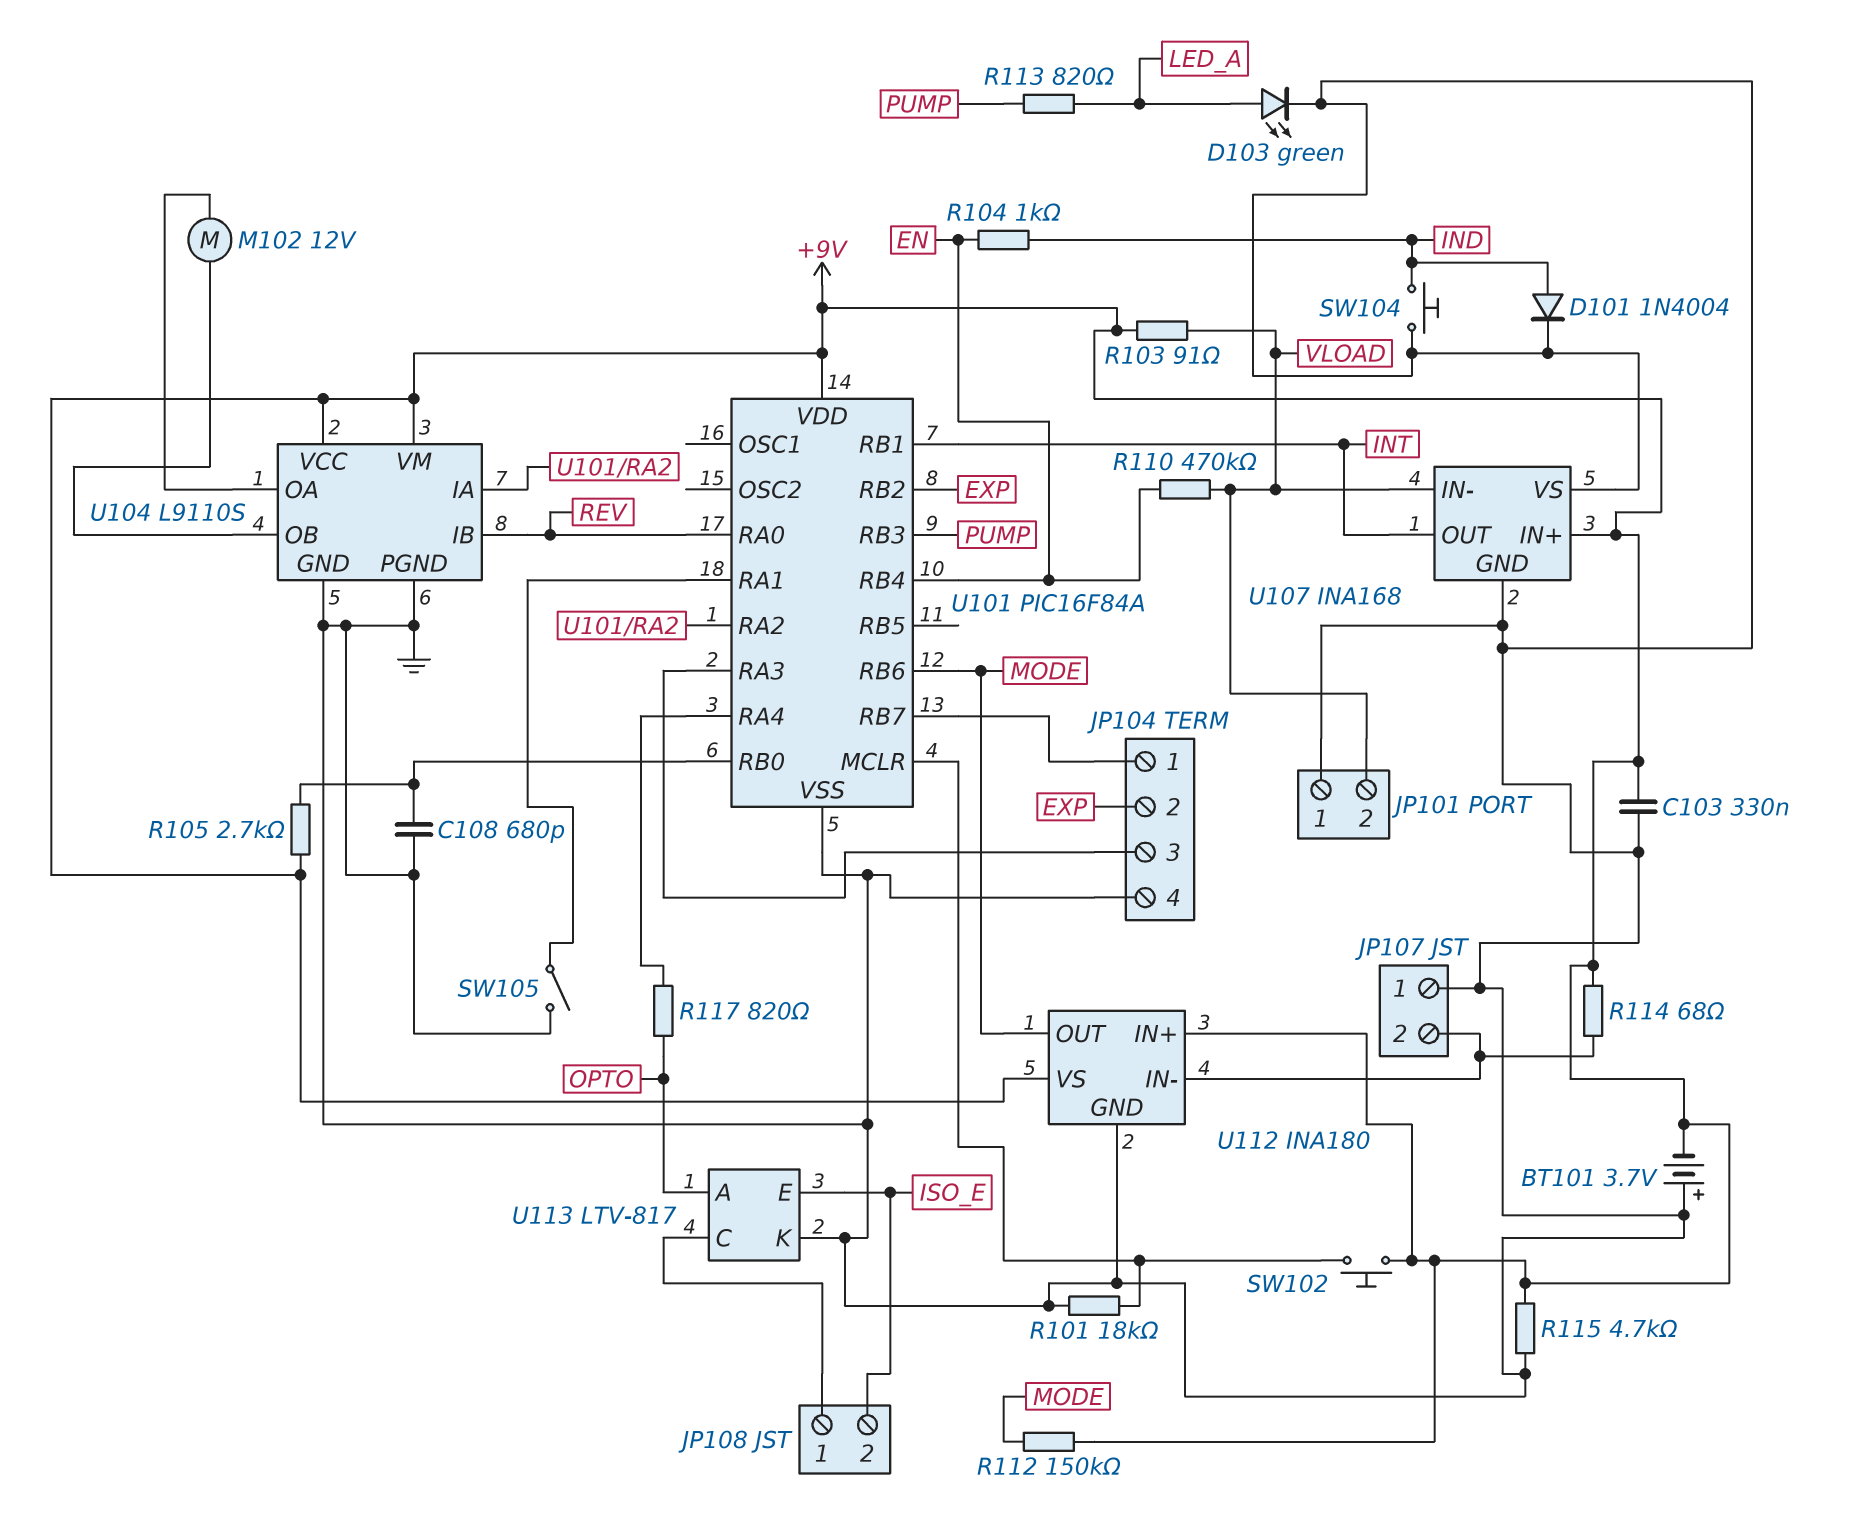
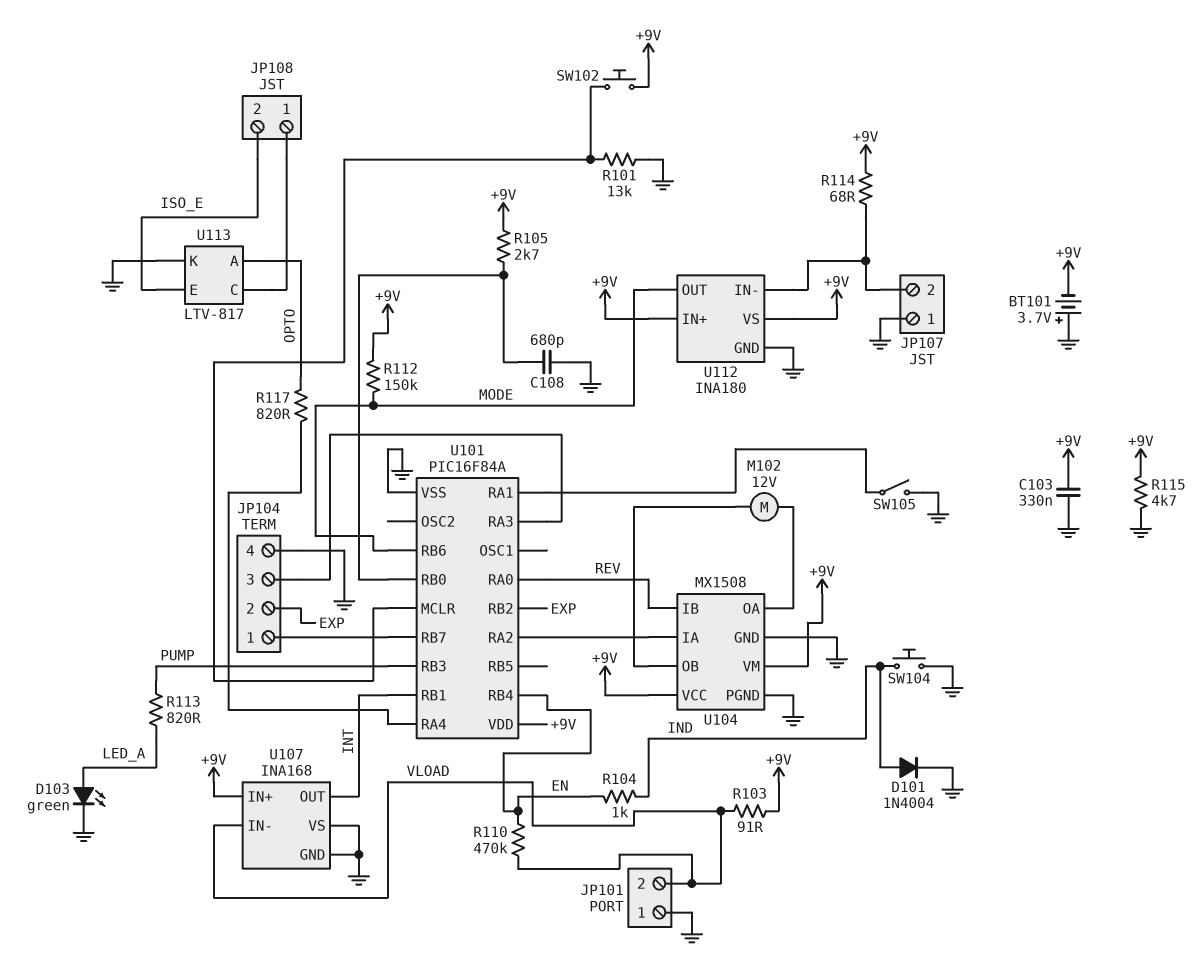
R101: 18k (GND, U101/MCLR) -> 13k (GND, U101/MCLR)
U104: L9110S -> MX1508

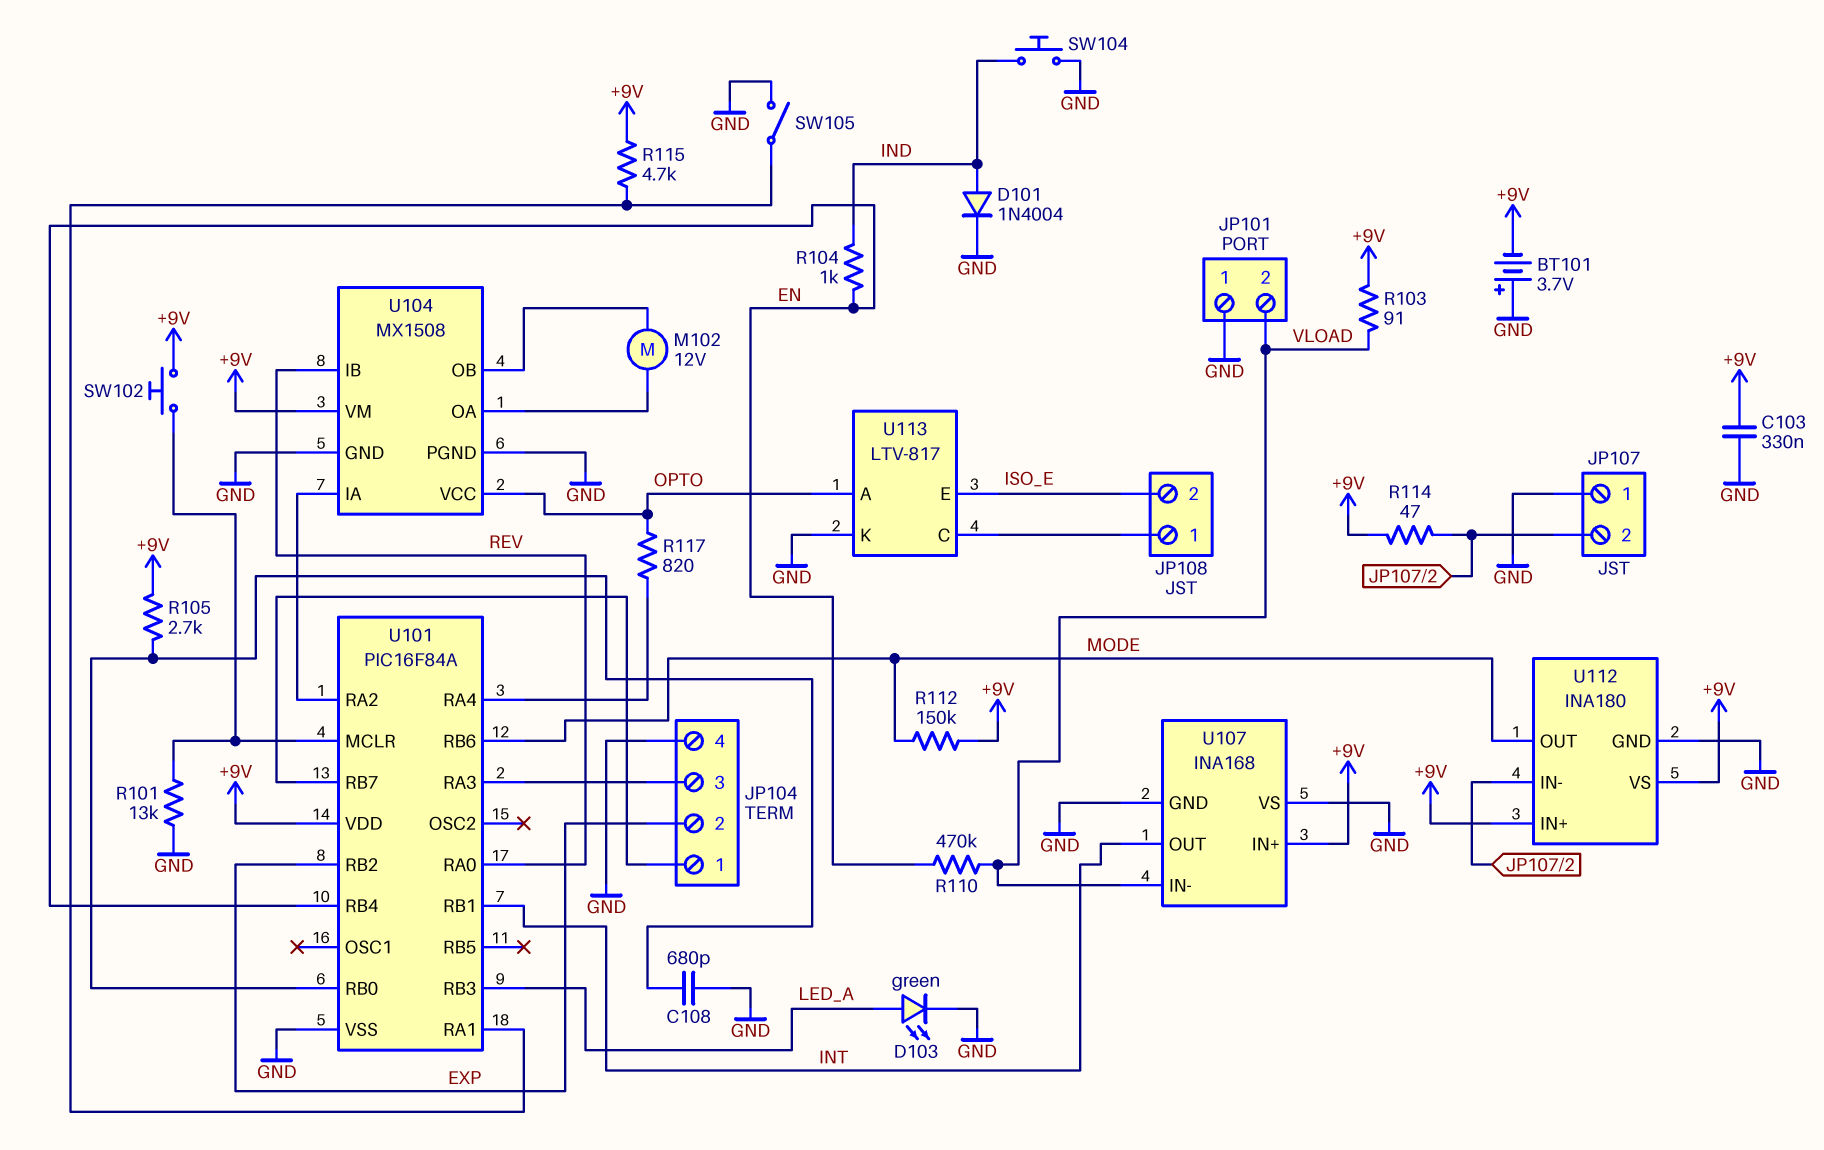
R113: 820 (LED_A, PUMP) -> none
R114: 68 (+9V, JP107/2) -> 47 (+9V, JP107/2)
R115: 4.7k (+9V, GND) -> 4.7k (+9V, U101/RA1)
U101 pin RB3: PUMP -> LED_A
U104 pin VCC: +9V -> OPTO

